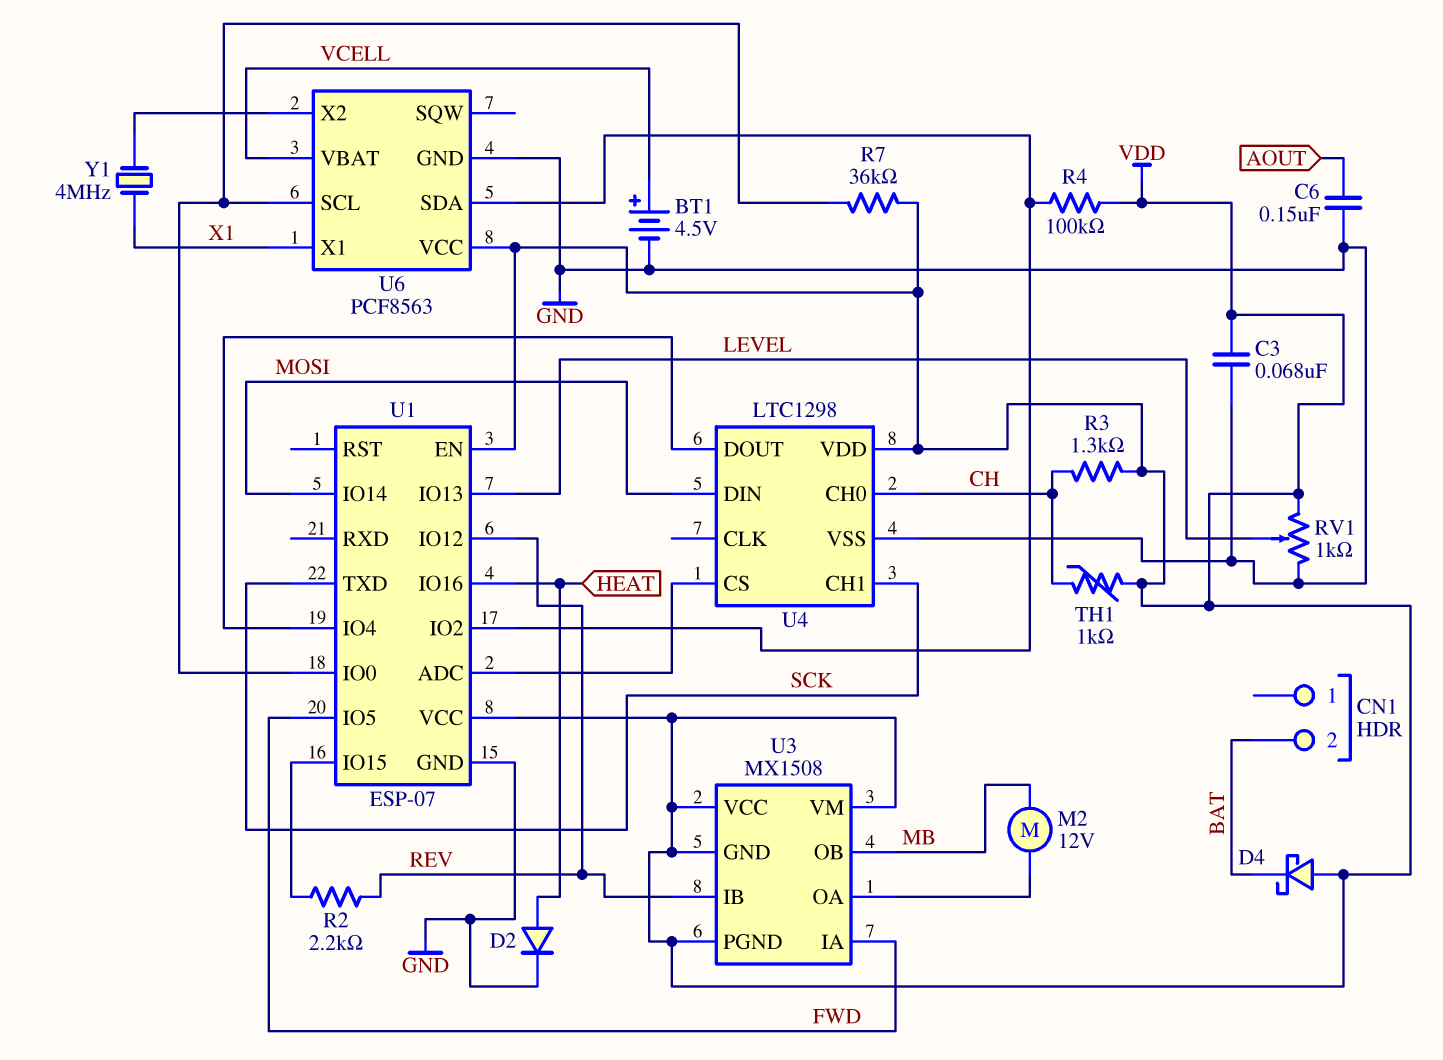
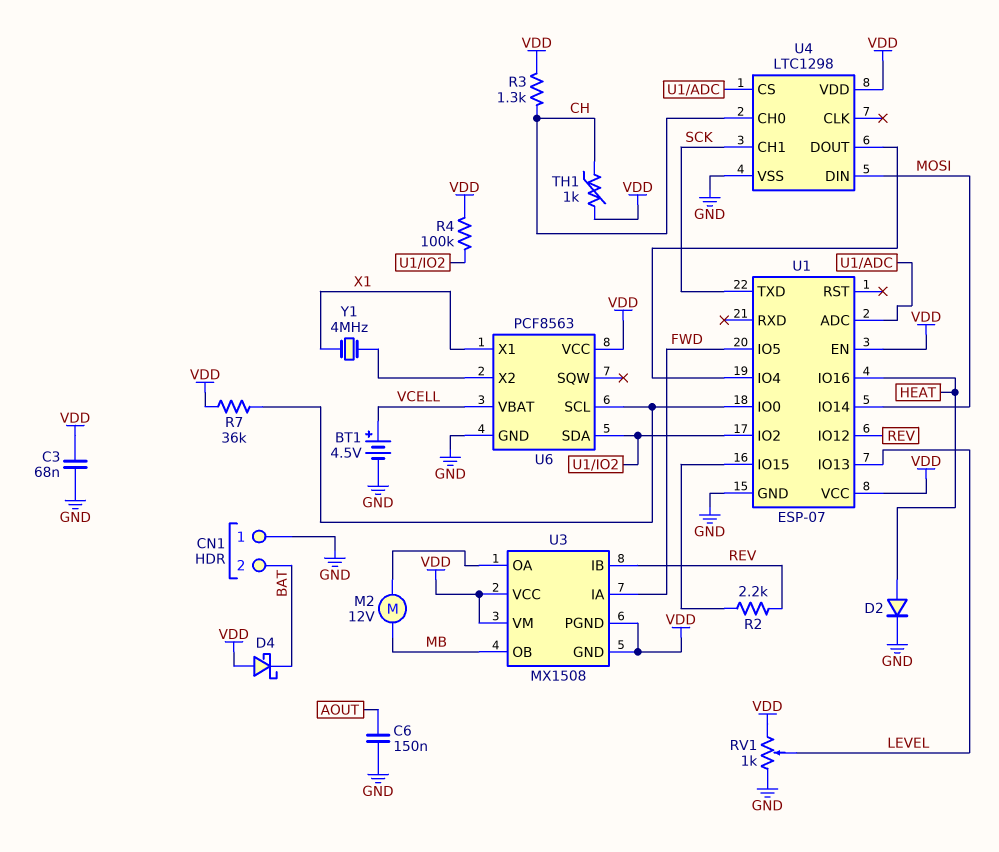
CN1 pin 1: none -> GND

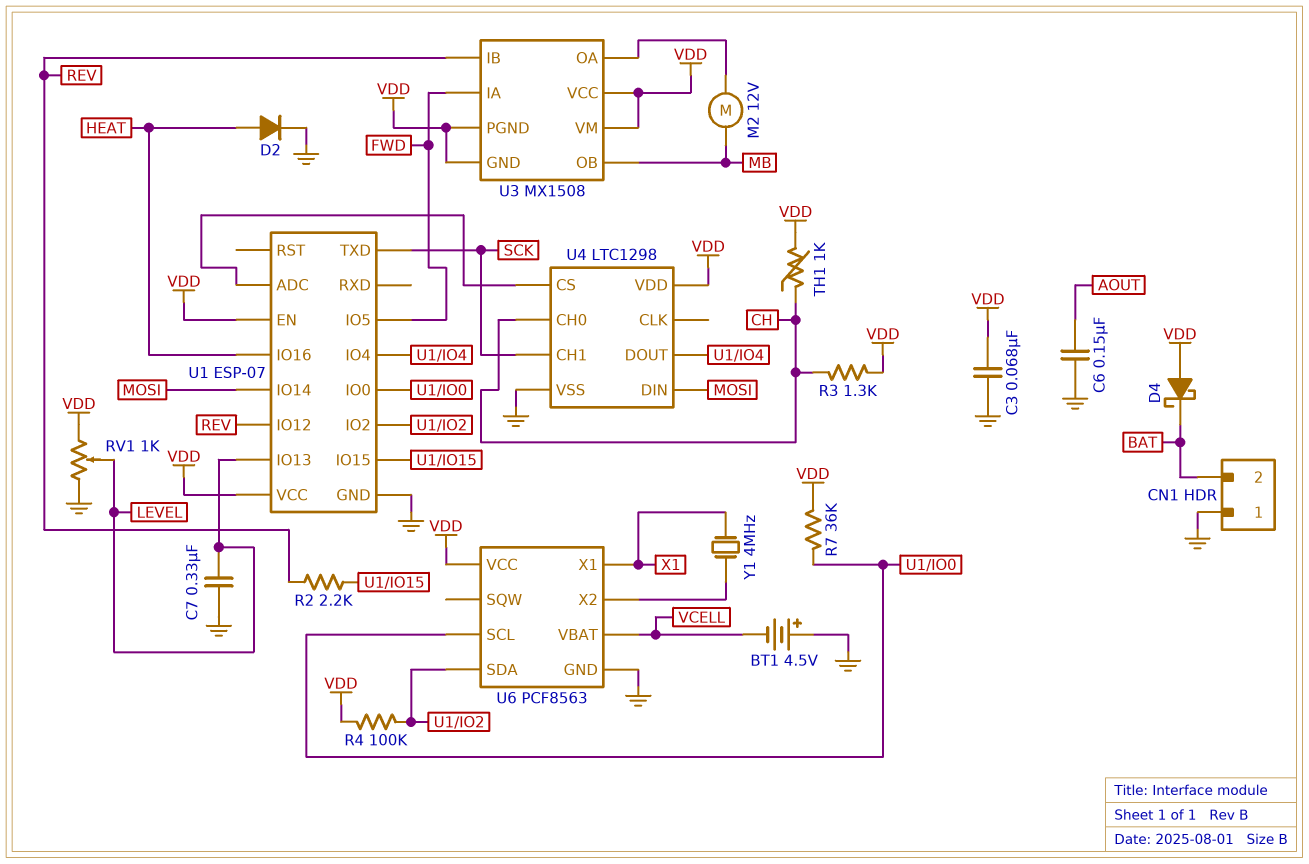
BT1: 4.5V (plus VCELL, minus GND) -> 4.5V (plus GND, minus VCELL)
C7: none -> 330nF (GND, LEVEL)

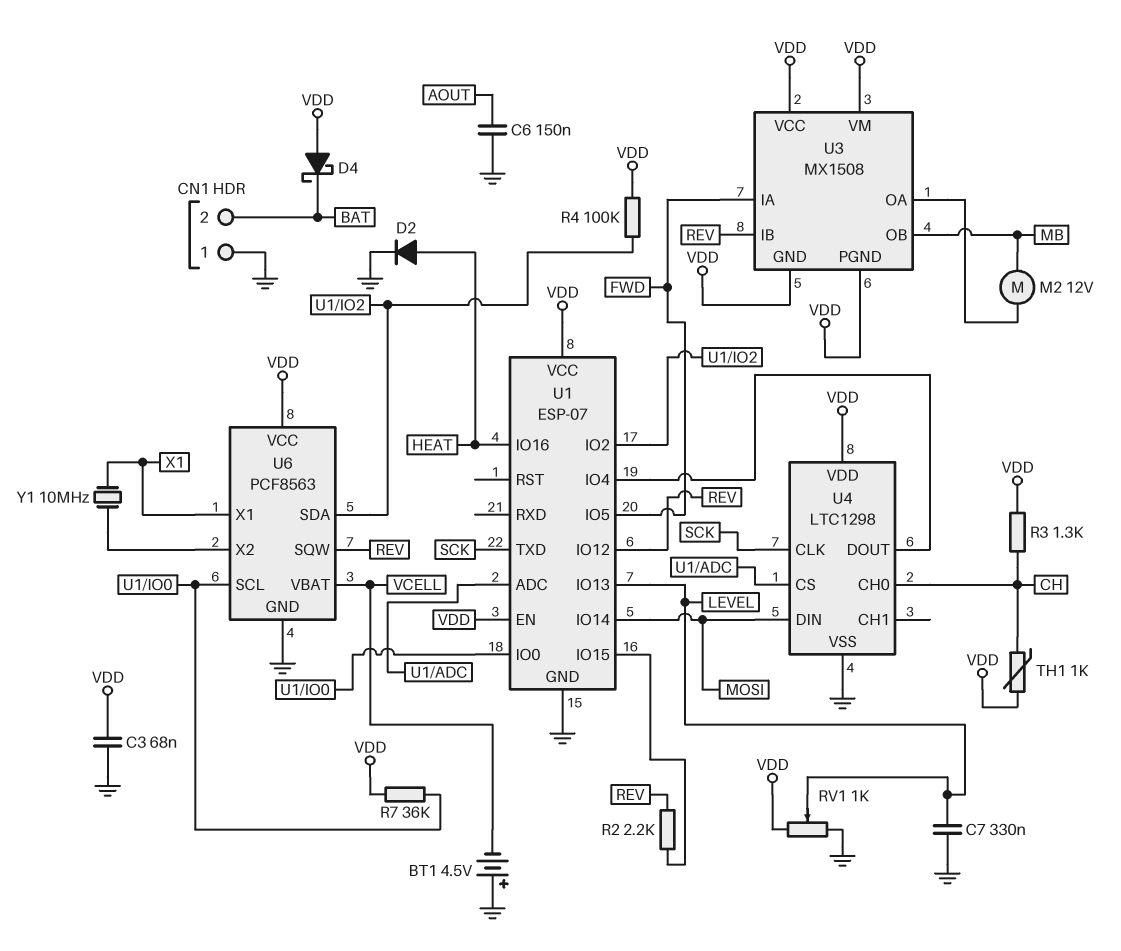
U4 pin CH1: SCK -> none
U4 pin CLK: none -> SCK
U6 pin SQW: none -> REV
Y1: 4MHz (U6/X2, X1) -> 10MHz (U6/X2, X1)

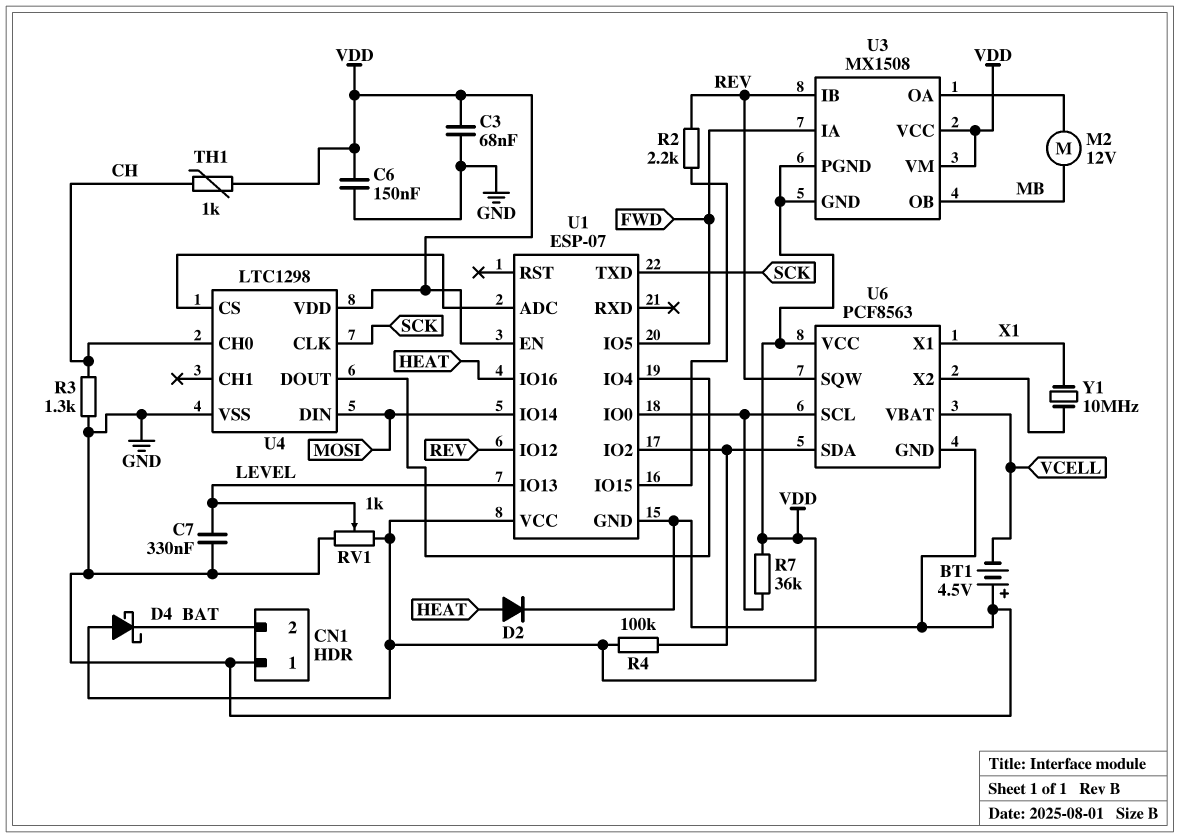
C6: 150nF (AOUT, GND) -> 150nF (GND, VDD)
R3: 1.3k (CH, VDD) -> 1.3k (CH, GND)

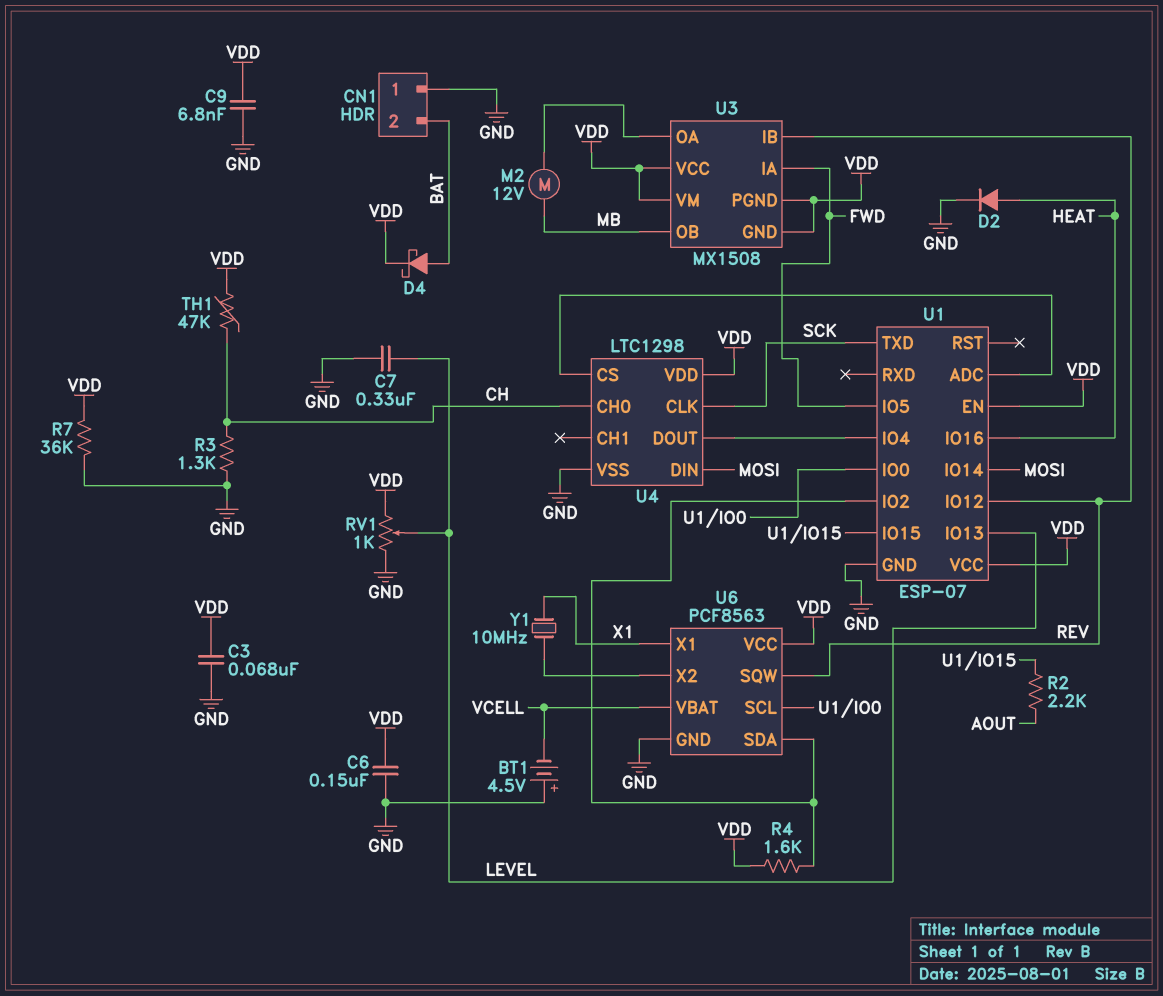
C9: none -> 6.8nF (GND, VDD)
D4: schottky (A VDD, K BAT) -> schottky (A BAT, K VDD)
R2: 2.2k (REV, U1/IO15) -> 2.2k (AOUT, U1/IO15)
R4: 100k (U1/IO2, VDD) -> 1.6k (U1/IO2, VDD)
R7: 36k (U1/IO0, VDD) -> 36k (GND, VDD)
TH1: 1k (CH, VDD) -> 47k (CH, VDD)

